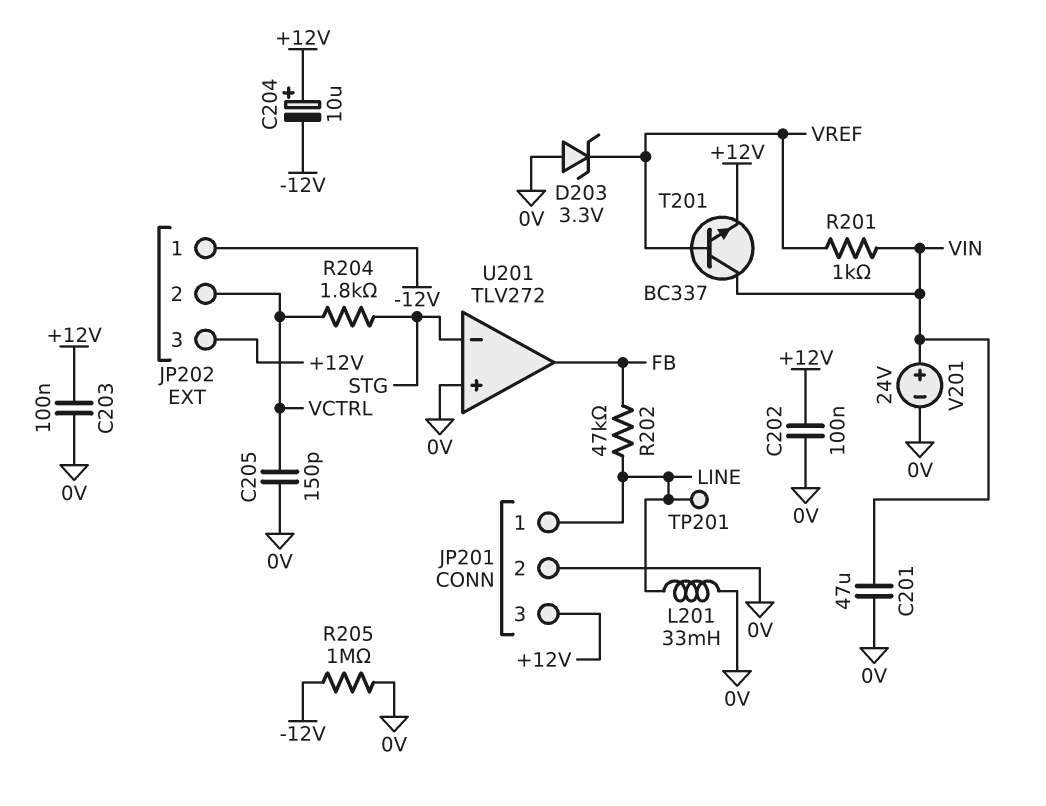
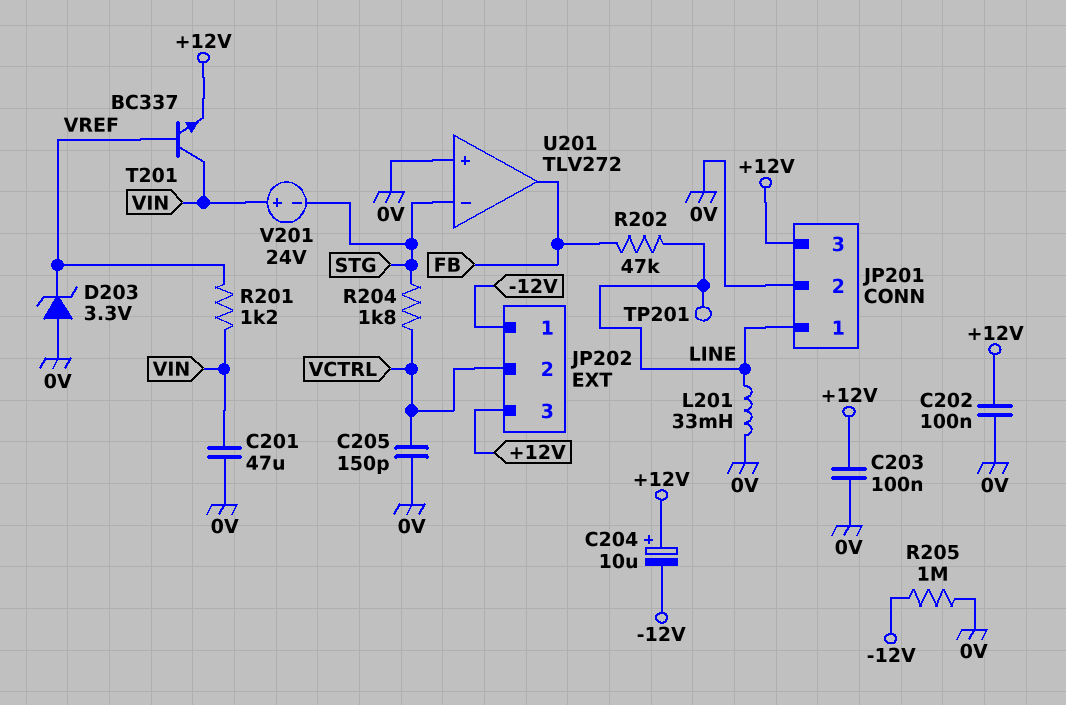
R201: 1k (VIN, VREF) -> 1.2k (VIN, VREF)
V201: 24V (plus VIN, minus 0V) -> 24V (plus VIN, minus STG)

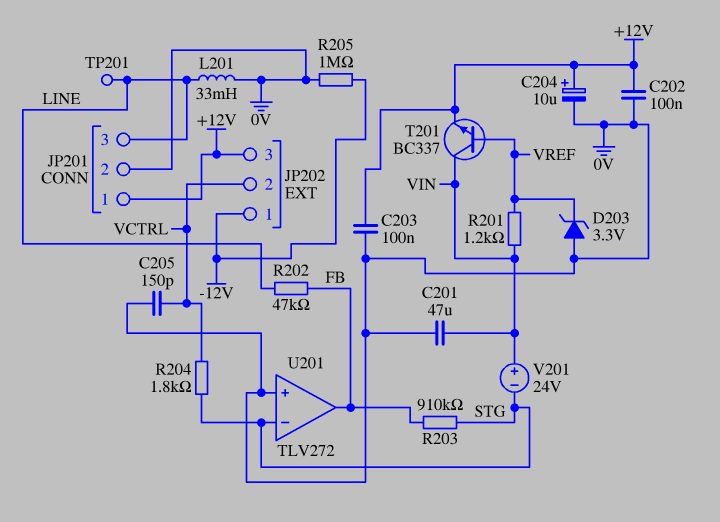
C204: 10uF (plus +12V, minus -12V) -> 10uF (plus +12V, minus 0V)
JP201 pin 1: LINE -> +12V
JP201 pin 3: +12V -> LINE
R203: none -> 910k (FB, STG)

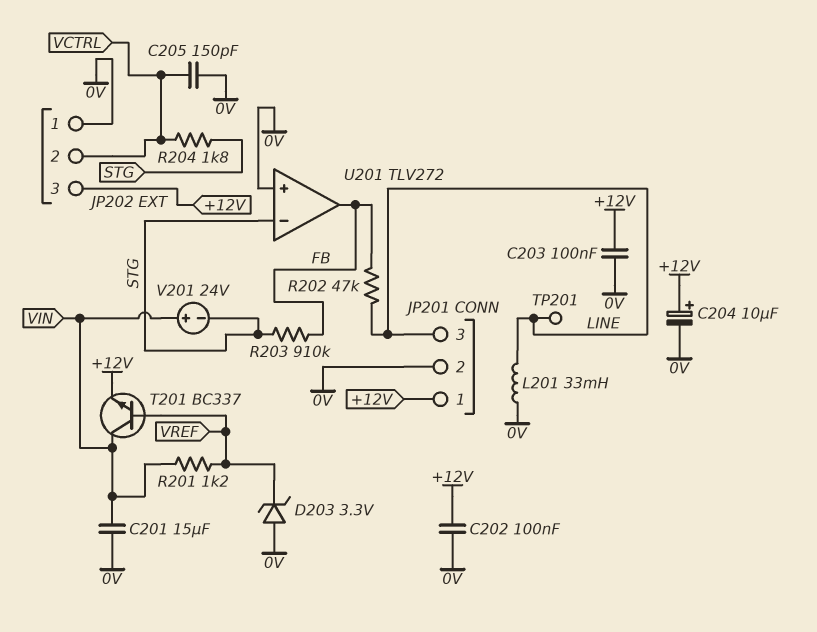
C201: 47uF (0V, VIN) -> 15uF (0V, VIN)
JP202 pin 1: -12V -> 0V
R205: 1M (-12V, 0V) -> none

